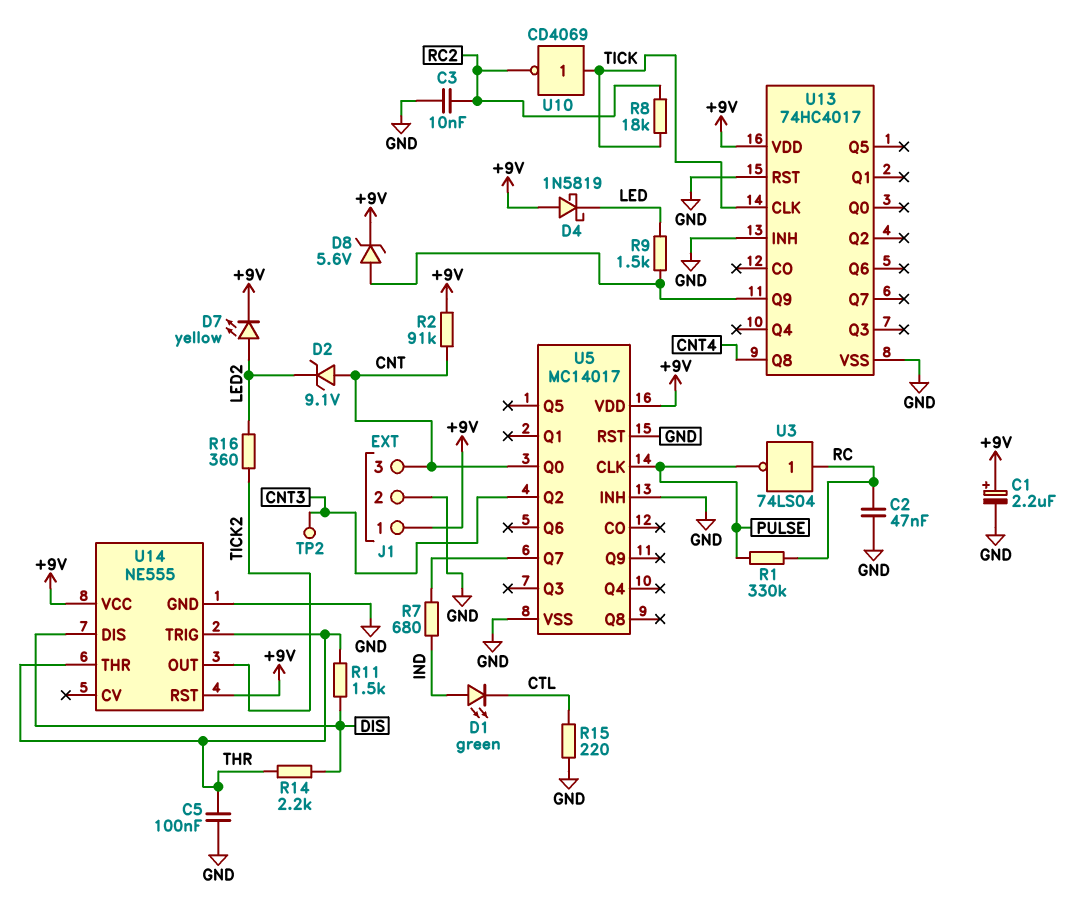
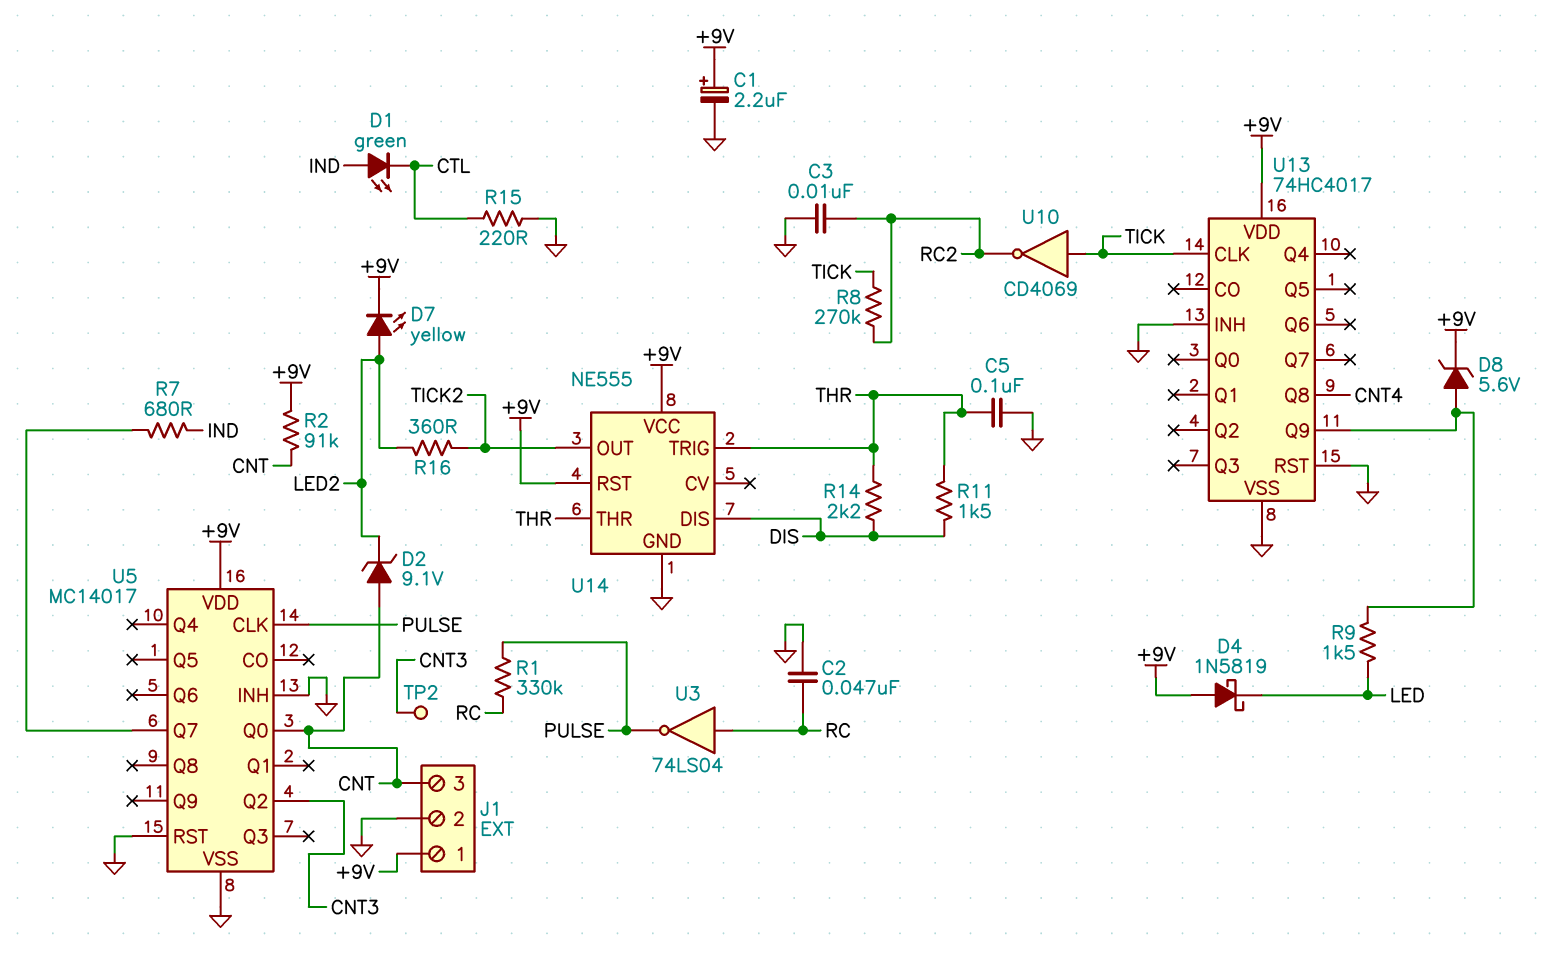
R8: 18k (RC2, TICK) -> 270k (RC2, TICK)

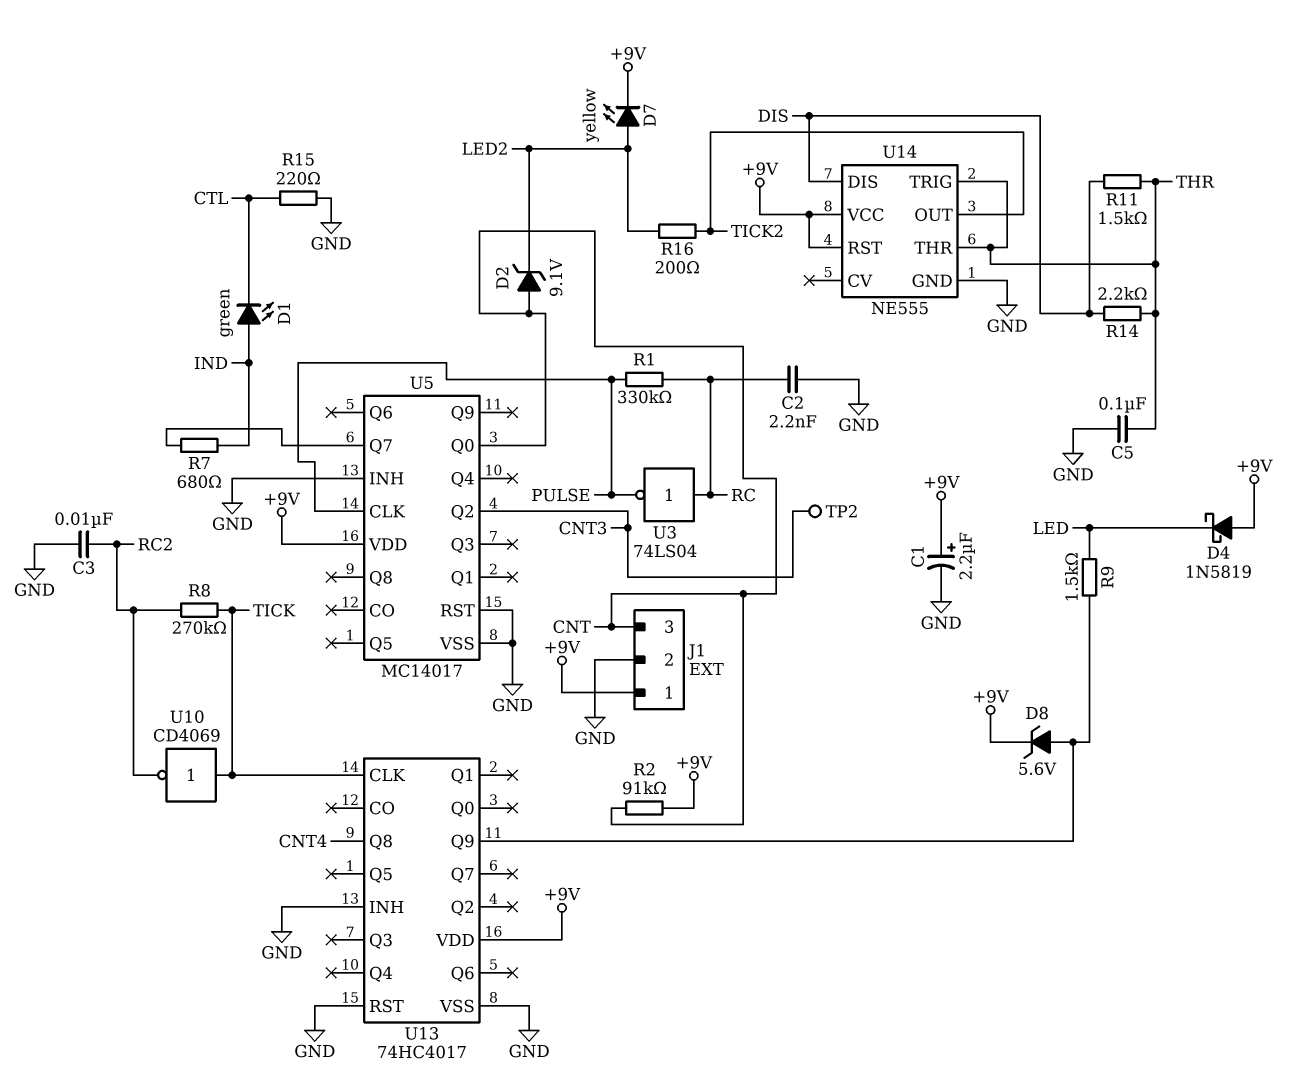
C2: 47nF (GND, RC) -> 2.2nF (GND, RC)
R16: 360 (LED2, TICK2) -> 200 (LED2, TICK2)

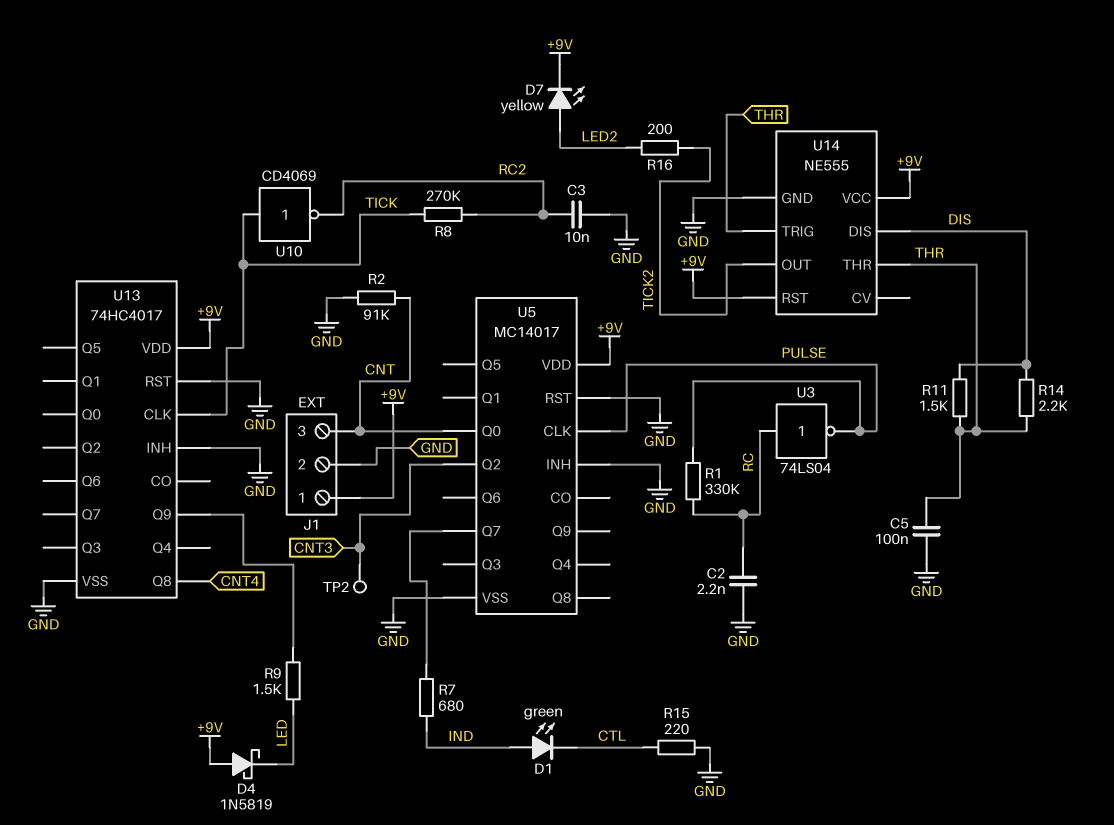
C1: 2.2uF (plus +9V, minus GND) -> none
D2: zener 9.1V (A CNT, K LED2) -> none
D8: zener 5.6V (A U13/Q9, K +9V) -> none
R2: 91k (+9V, CNT) -> 91k (CNT, GND)

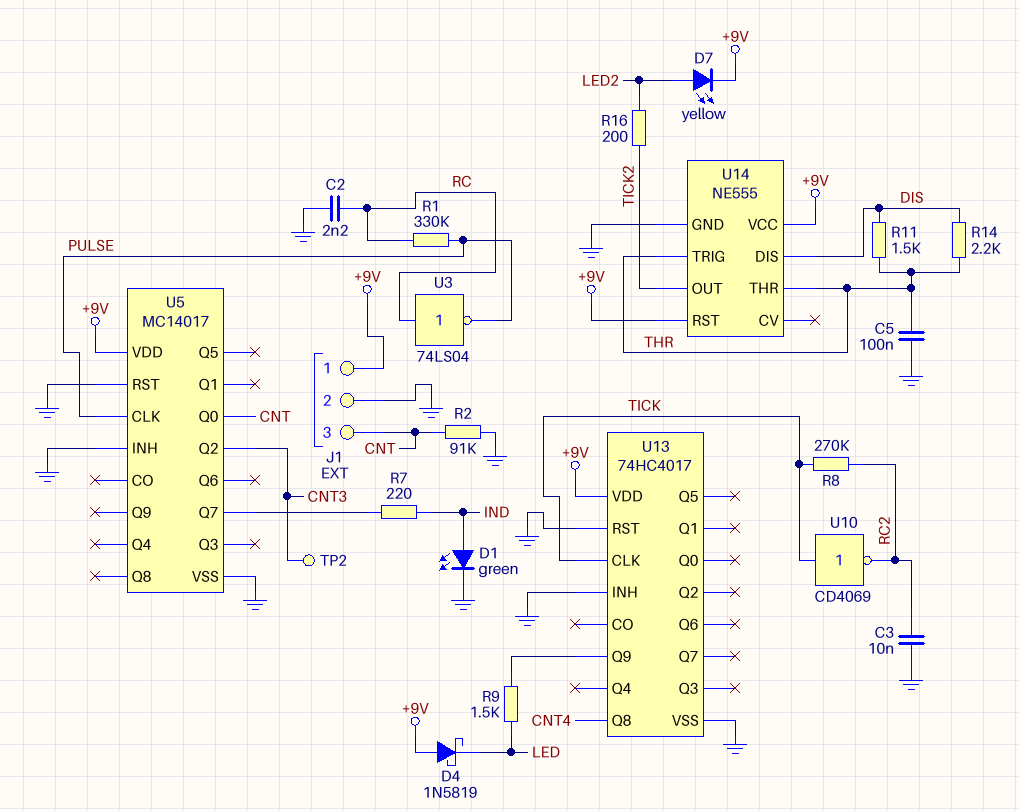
D1: LED green (A IND, K CTL) -> LED green (A IND, K GND)
R7: 680 (IND, U5/Q7) -> 220 (IND, U5/Q7)
R15: 220 (CTL, GND) -> none

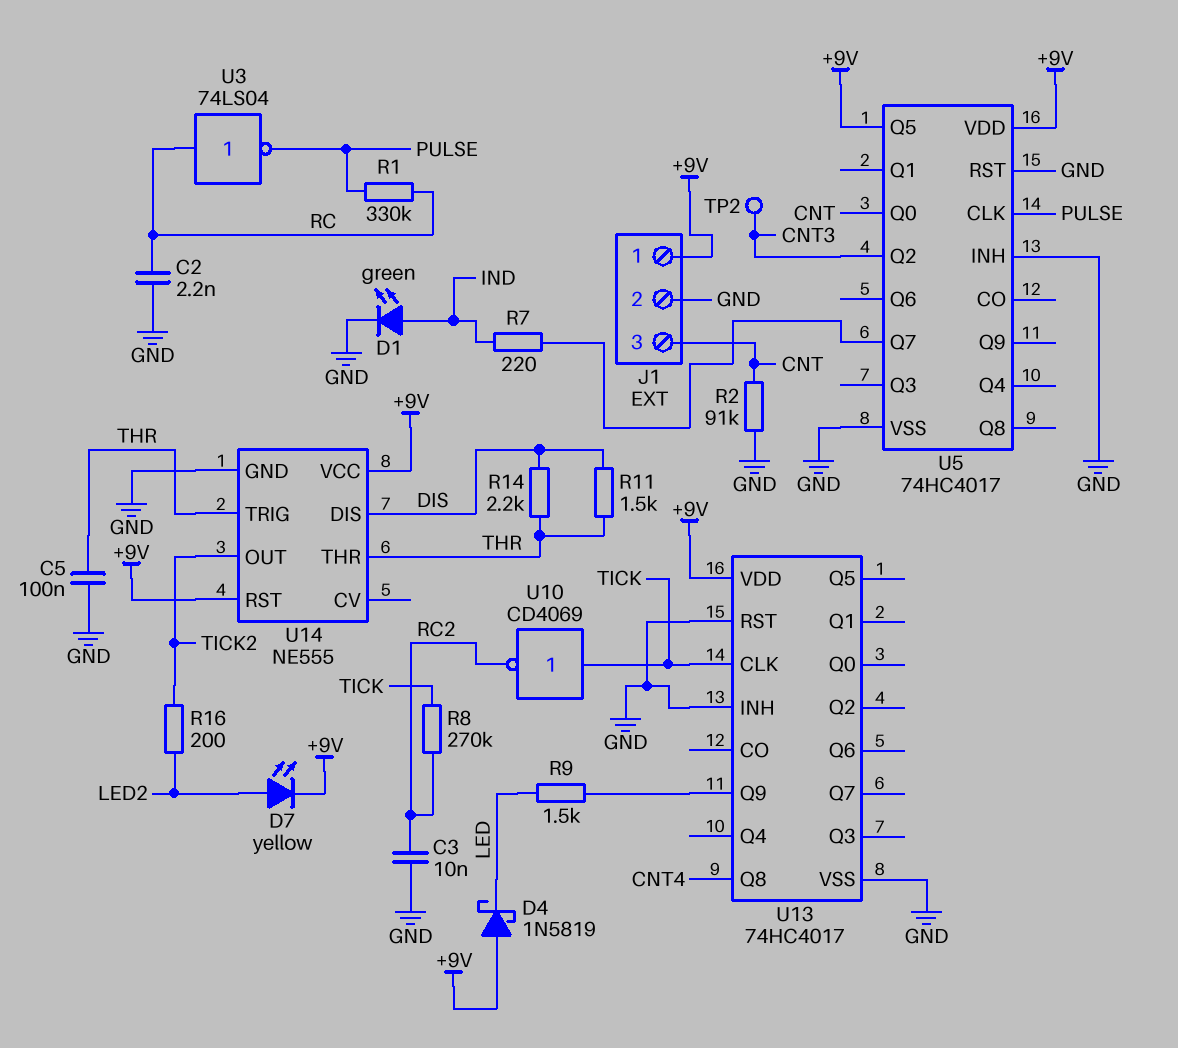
U5: MC14017 -> 74HC4017
U5 pin Q5: none -> +9V

